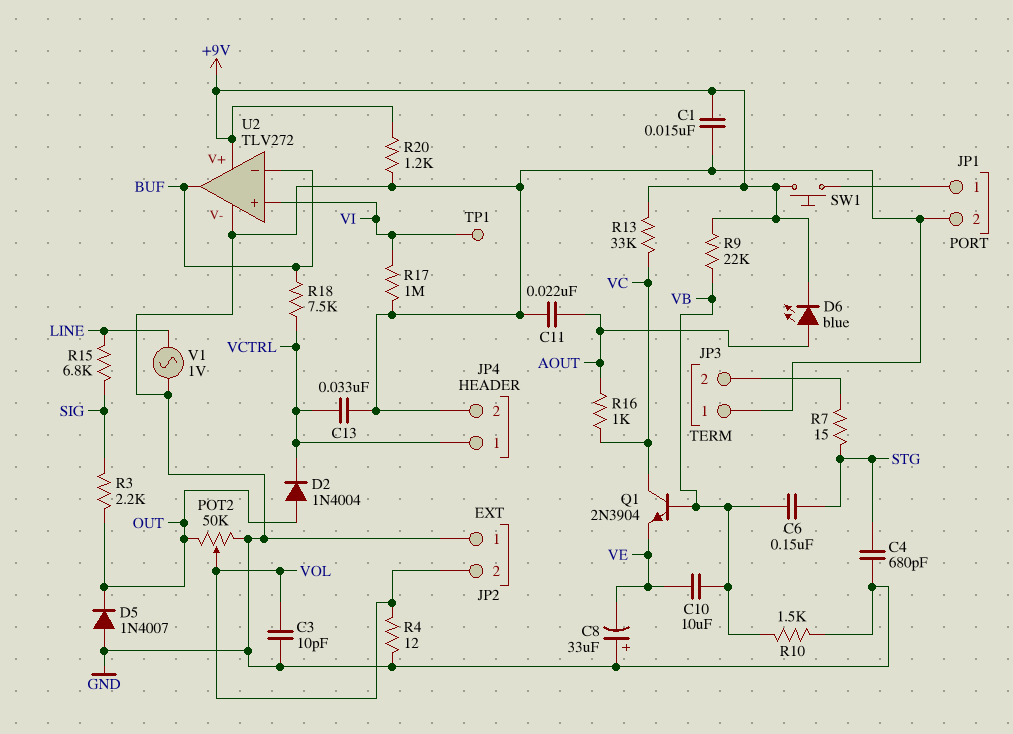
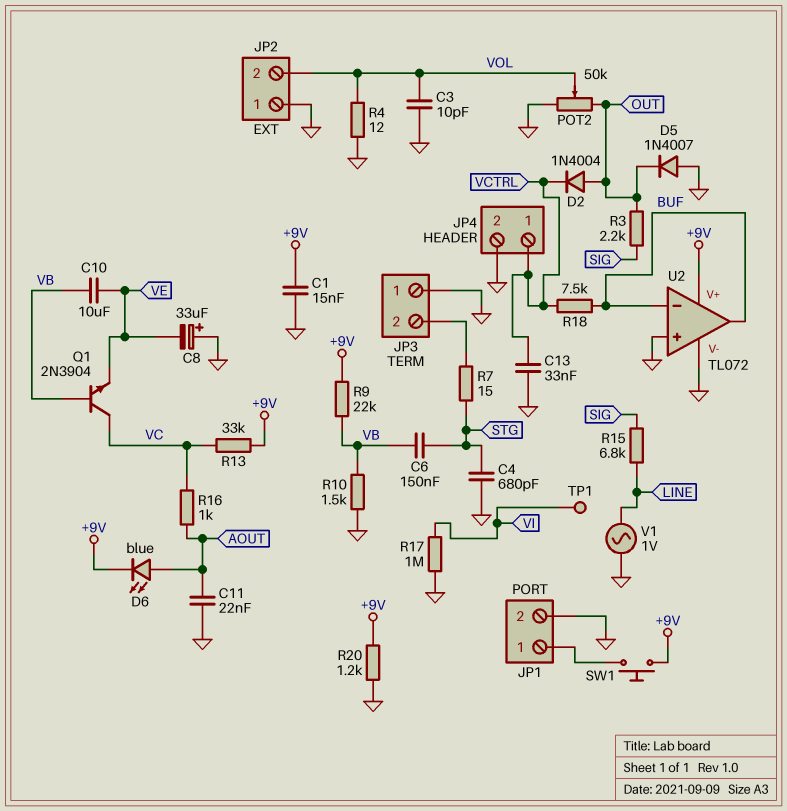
U2: TLV272 -> TL072
U2 pin in+: VI -> GND

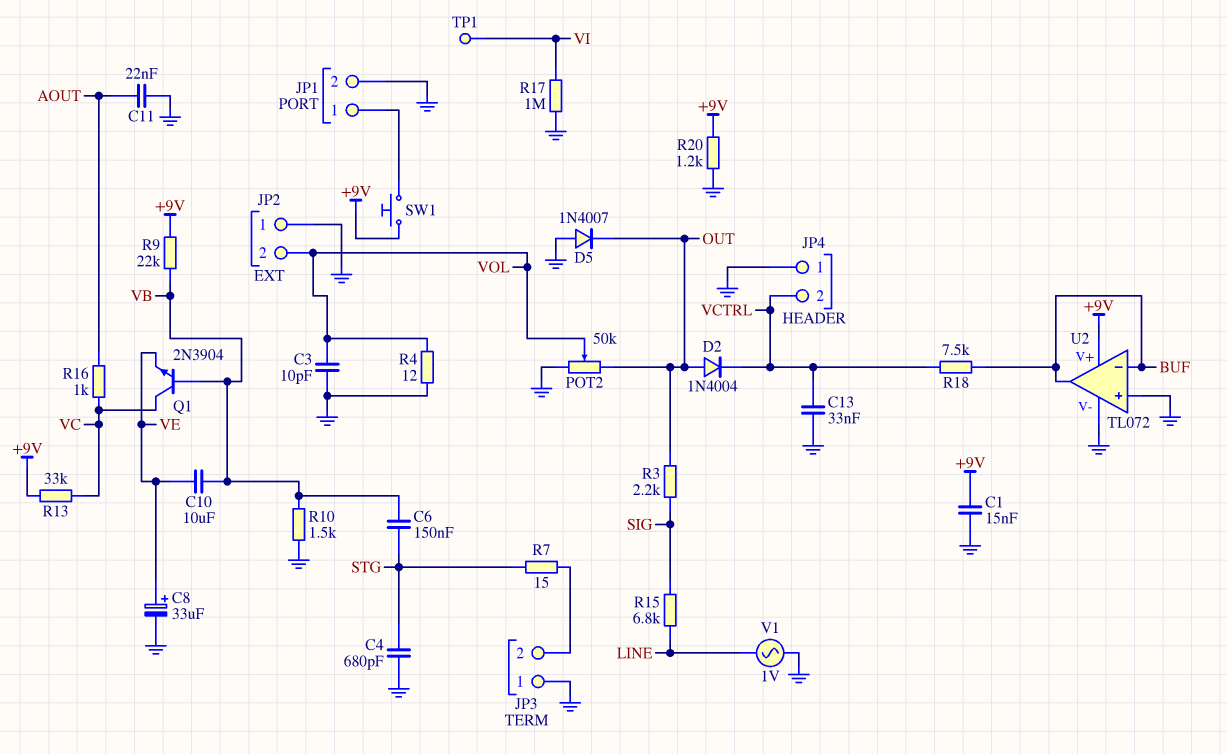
C8: 33uF (plus GND, minus VE) -> 33uF (plus VE, minus GND)
D6: LED blue (A AOUT, K +9V) -> none
JP4 pin 1: VCTRL -> GND
JP4 pin 2: GND -> VCTRL

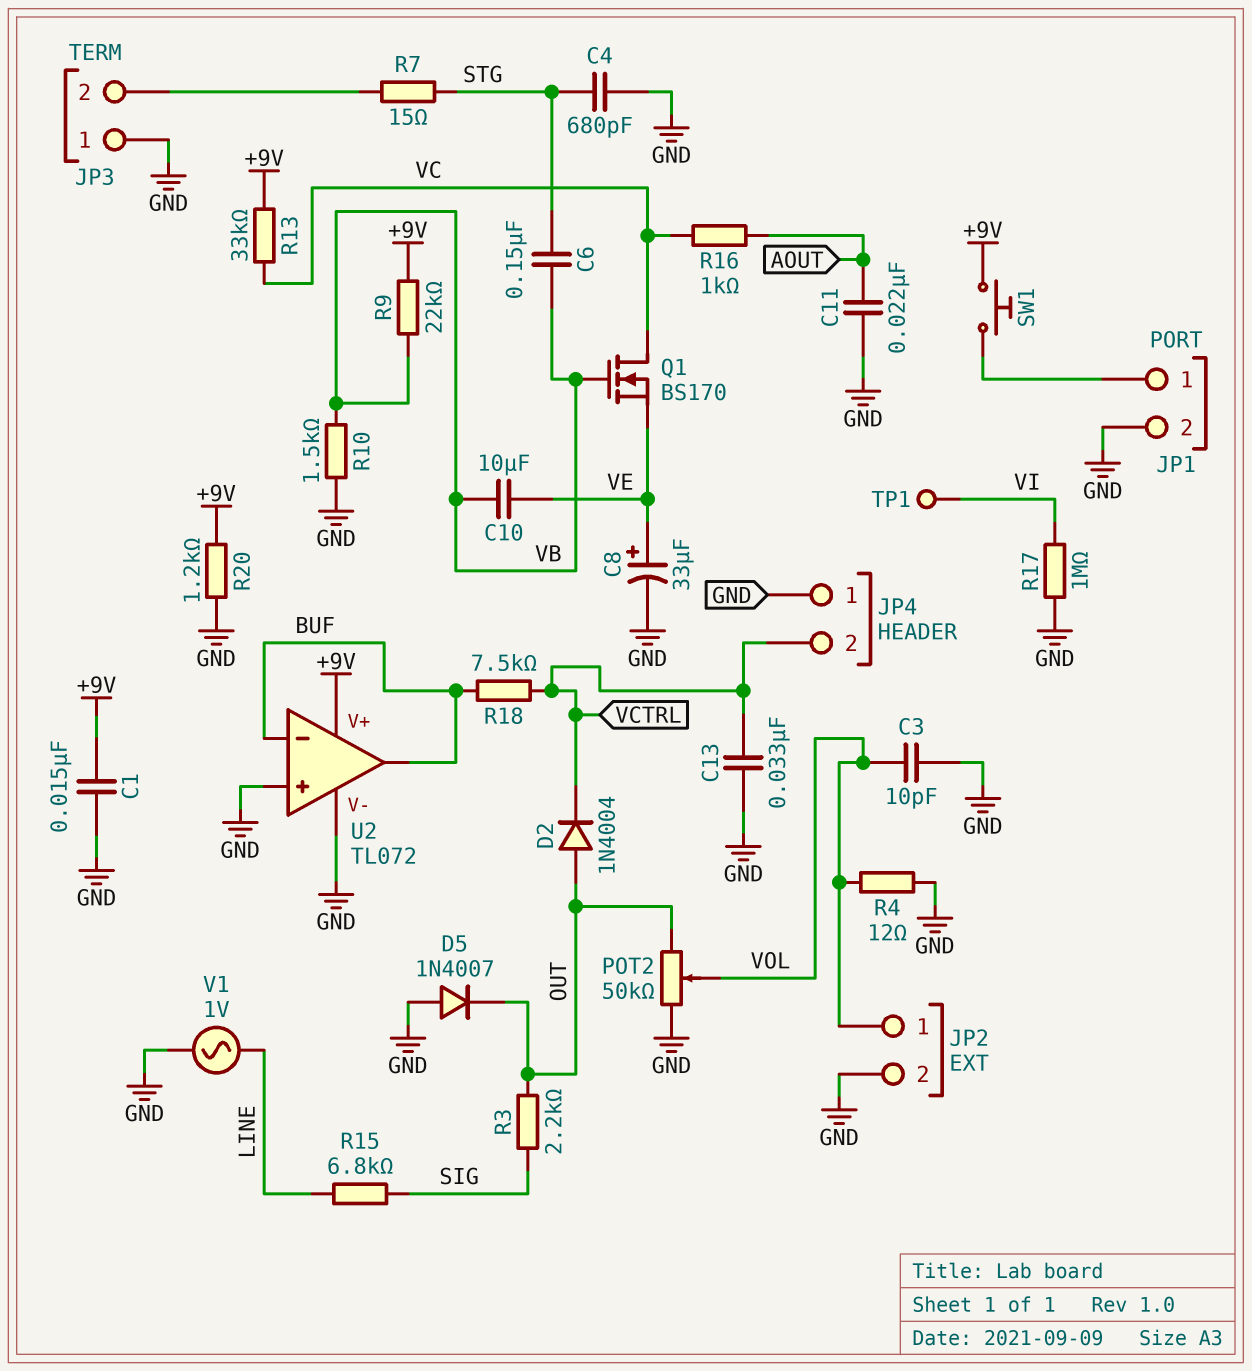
JP2 pin 1: GND -> VOL
JP2 pin 2: VOL -> GND
Q1: NPN 2N3904 (B VB, C VC, E VE) -> NMOS BS170 (G VB, D VC, S VE)

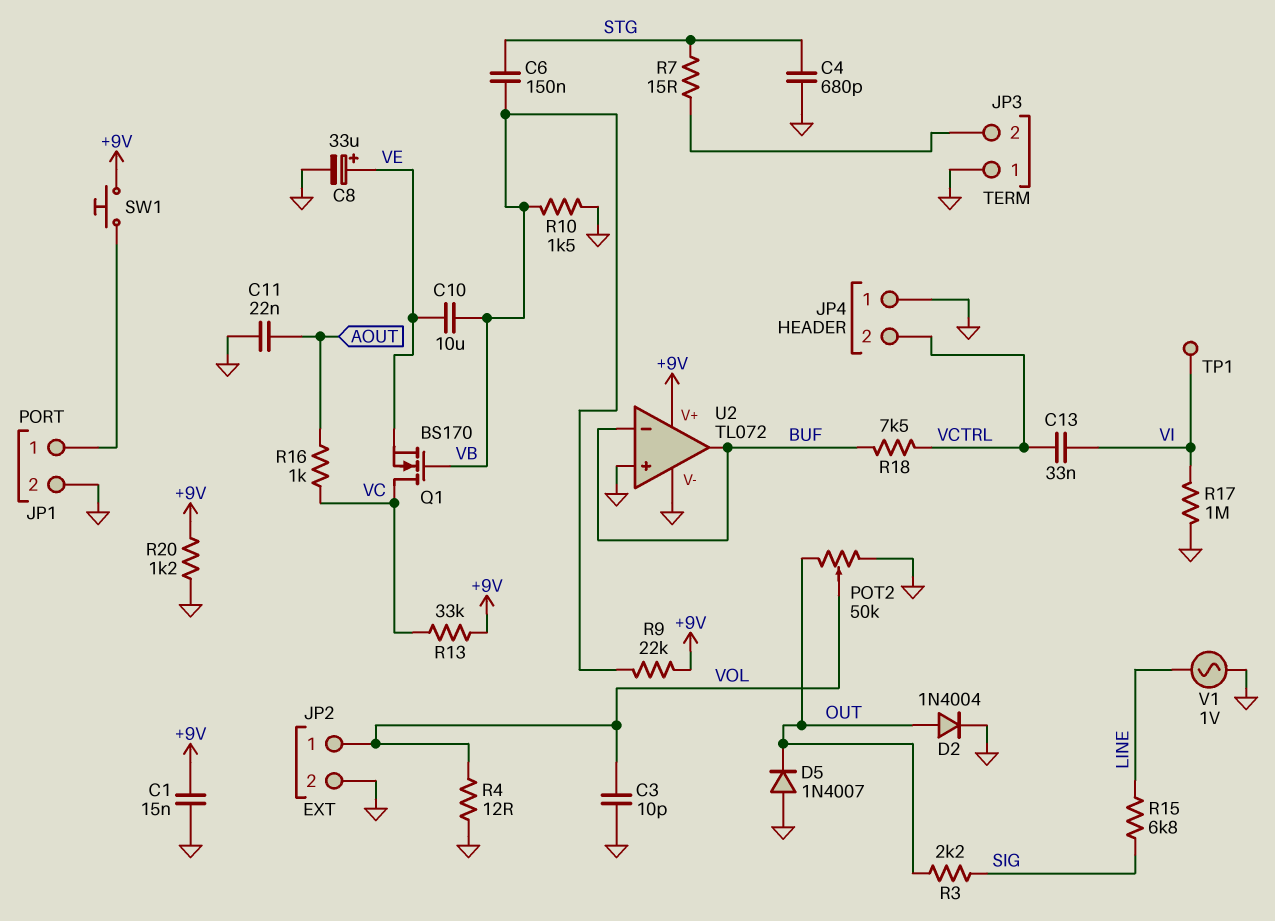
C13: 33nF (GND, VCTRL) -> 33nF (VCTRL, VI)
D2: diode 1N4004 (A OUT, K VCTRL) -> diode 1N4004 (A OUT, K GND)

